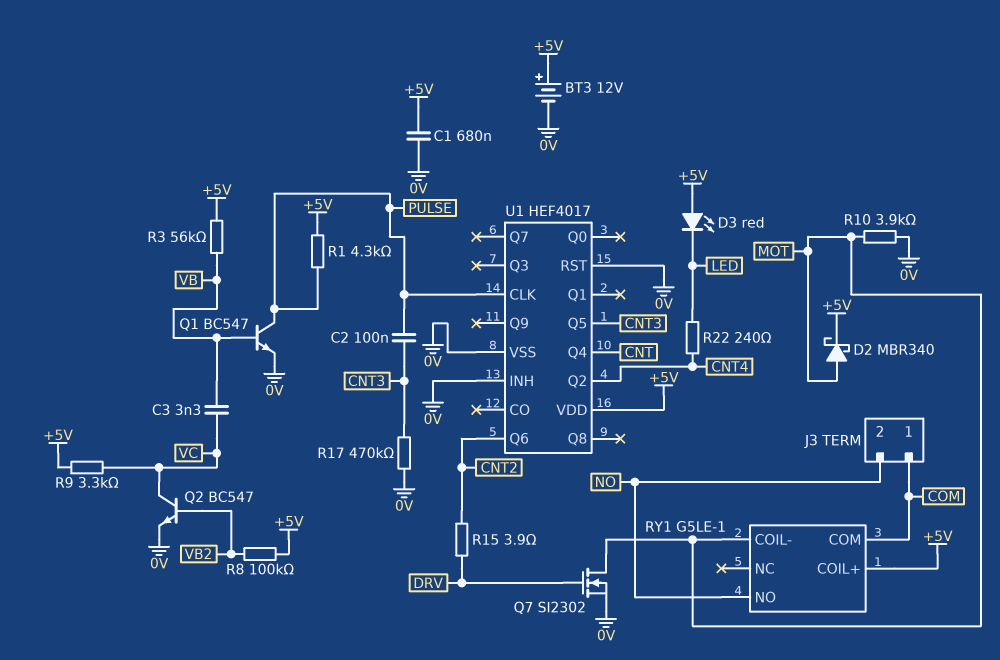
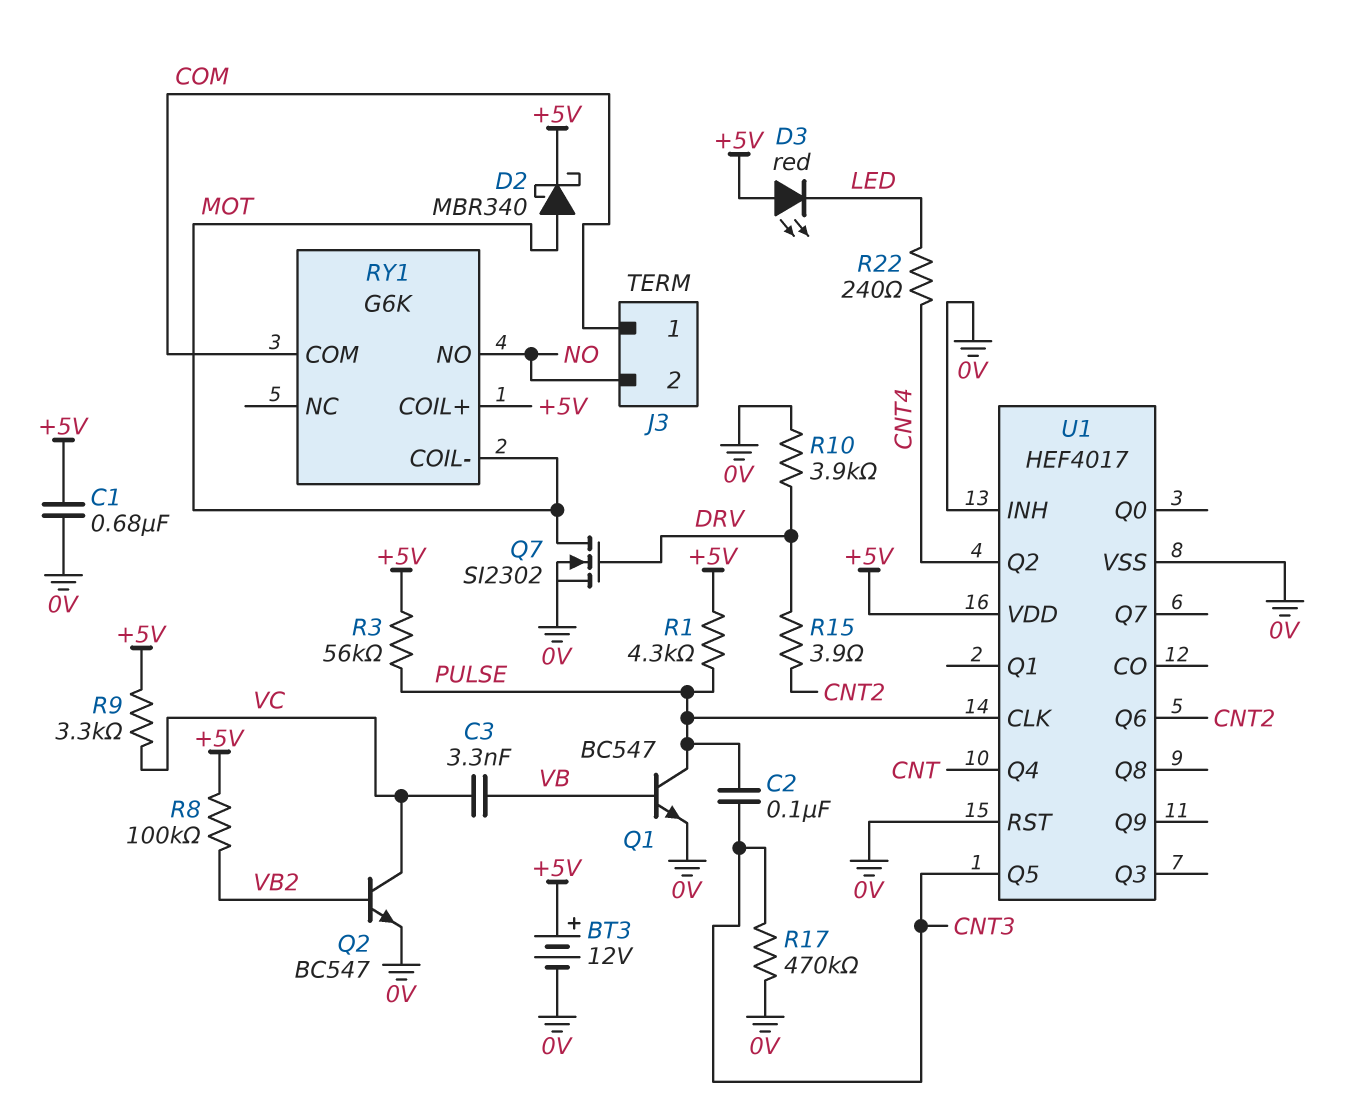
R3: 56k (+5V, VB) -> 56k (+5V, PULSE)
R10: 3.9k (0V, MOT) -> 3.9k (0V, DRV)
RY1: G5LE-1 -> G6K

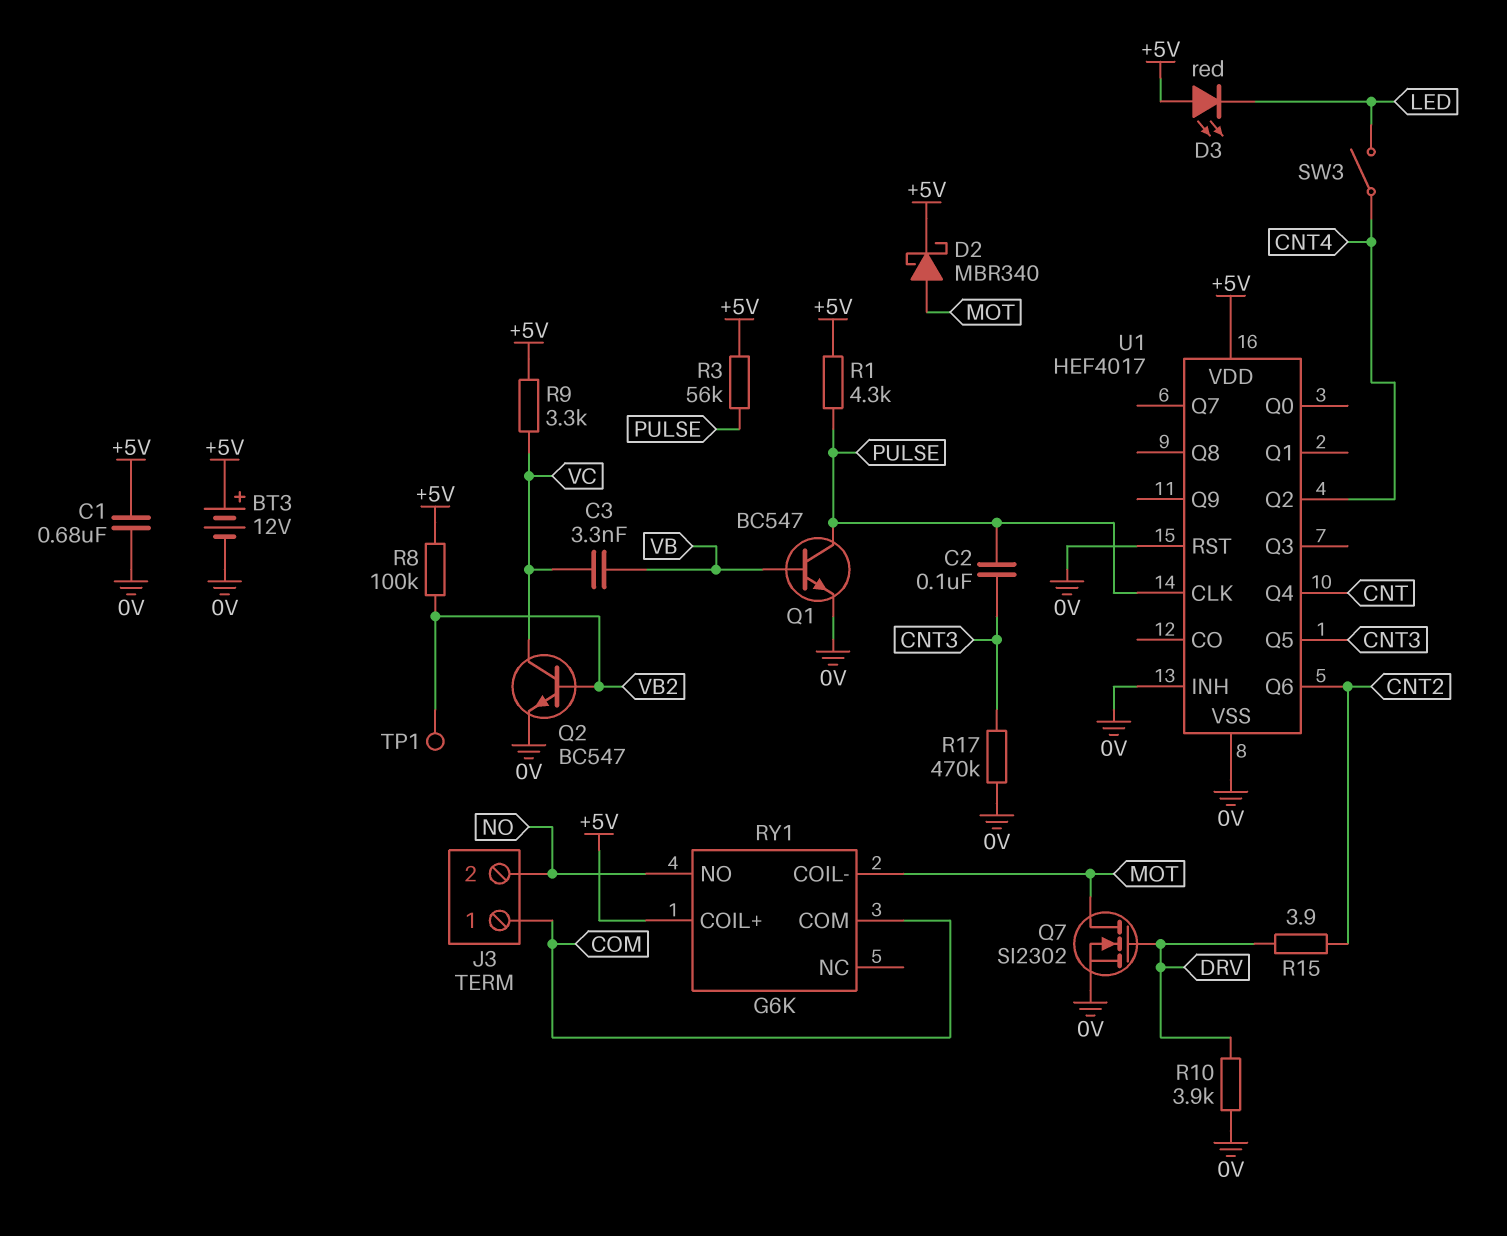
R22: 240 (CNT4, LED) -> none
SW3: none -> switch (CNT4, LED)
TP1: none -> test point (VB2)

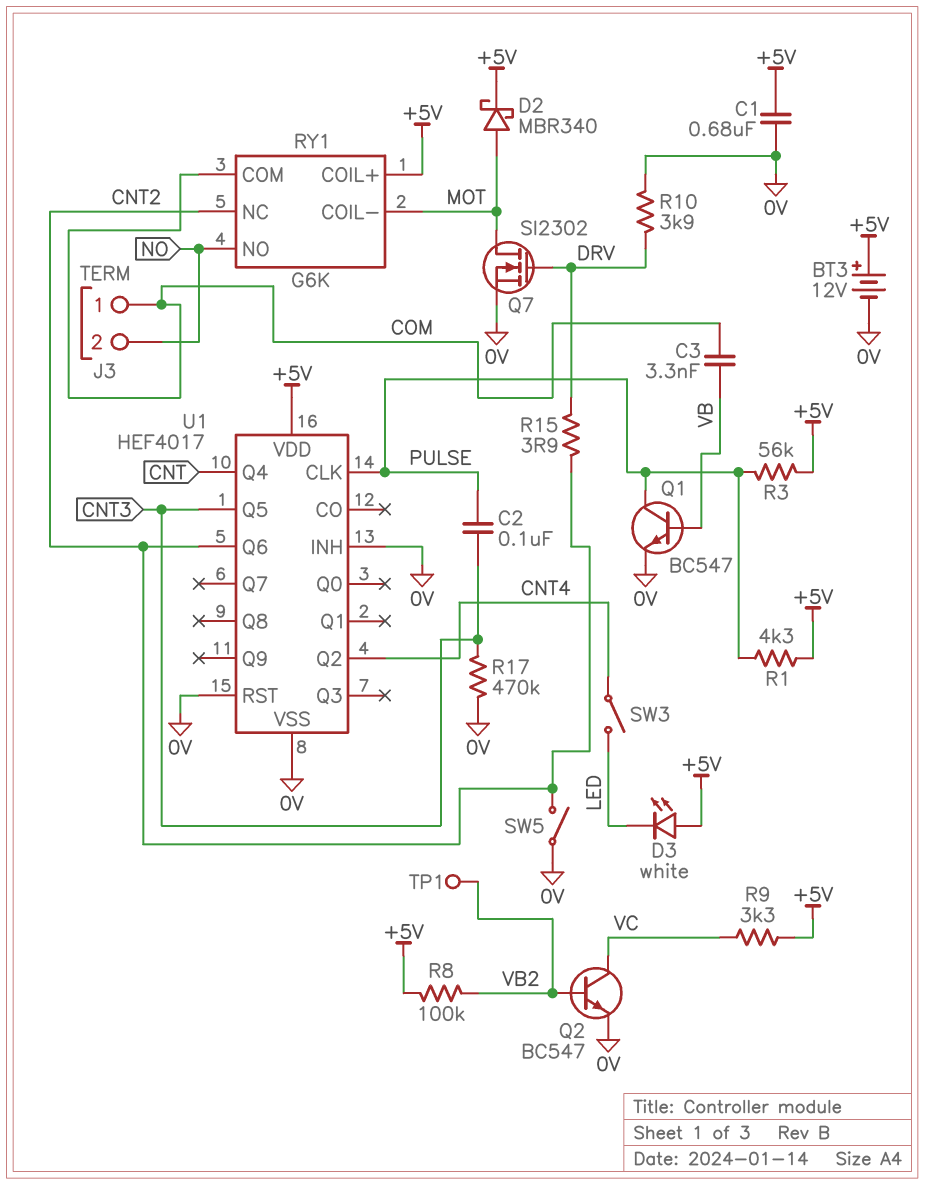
C3: 3.3nF (VB, VC) -> 3.3nF (COM, VB)
D3: LED red (A +5V, K LED) -> LED white (A +5V, K LED)
RY1 pin NC: none -> CNT2
SW5: none -> switch (0V, CNT2)

